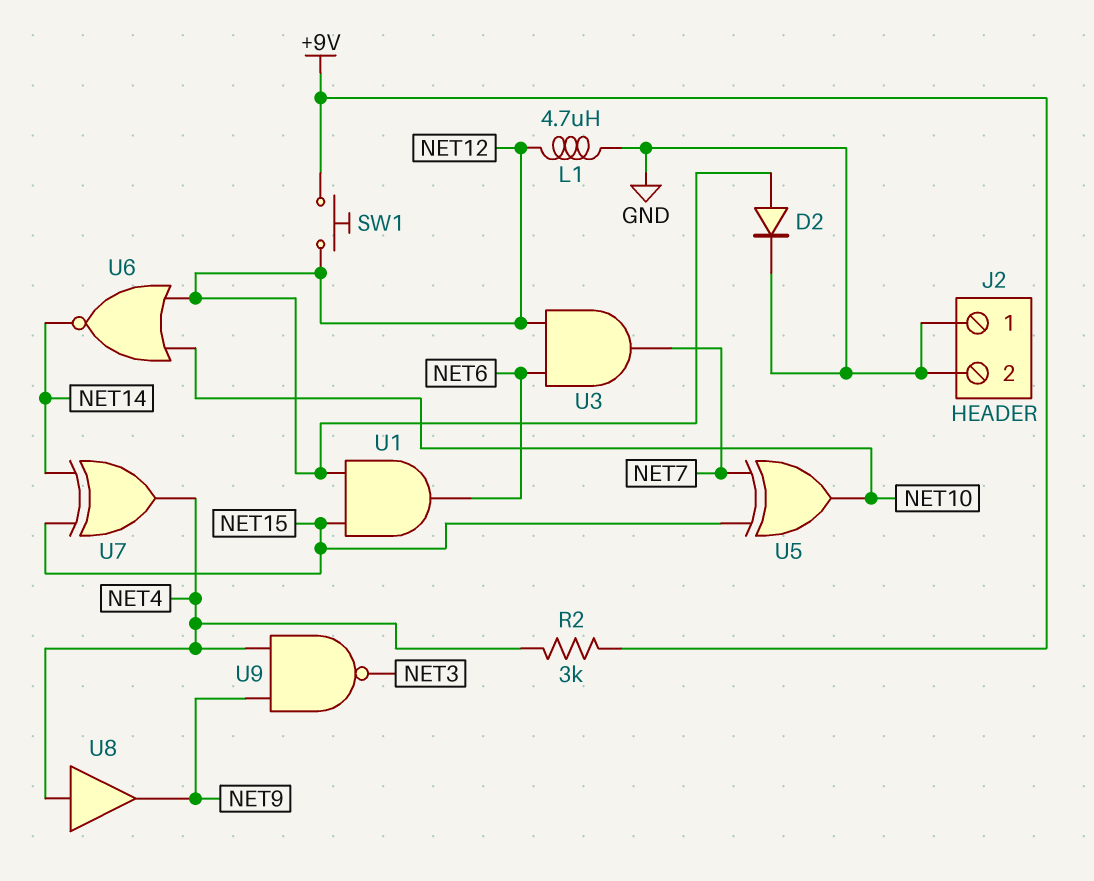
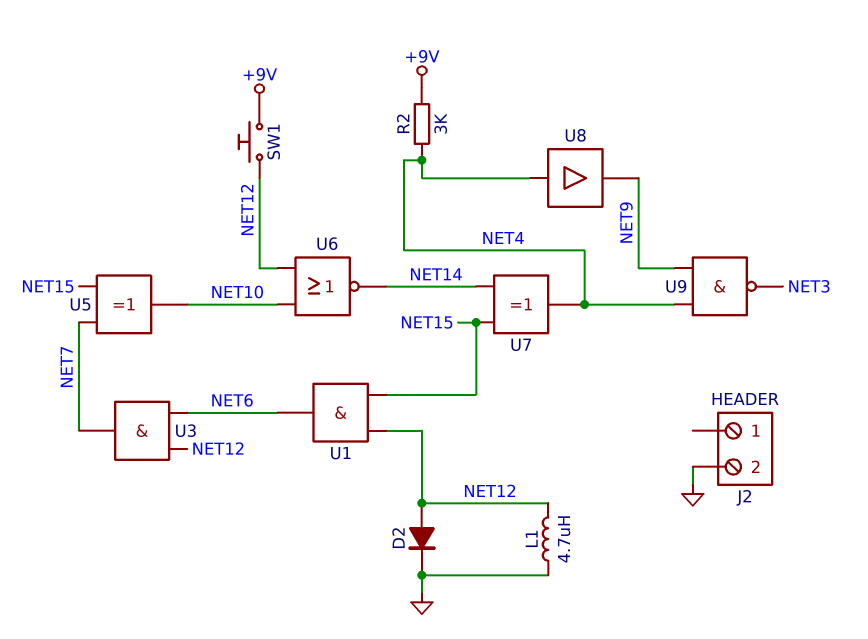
J2 pin 1: GND -> none

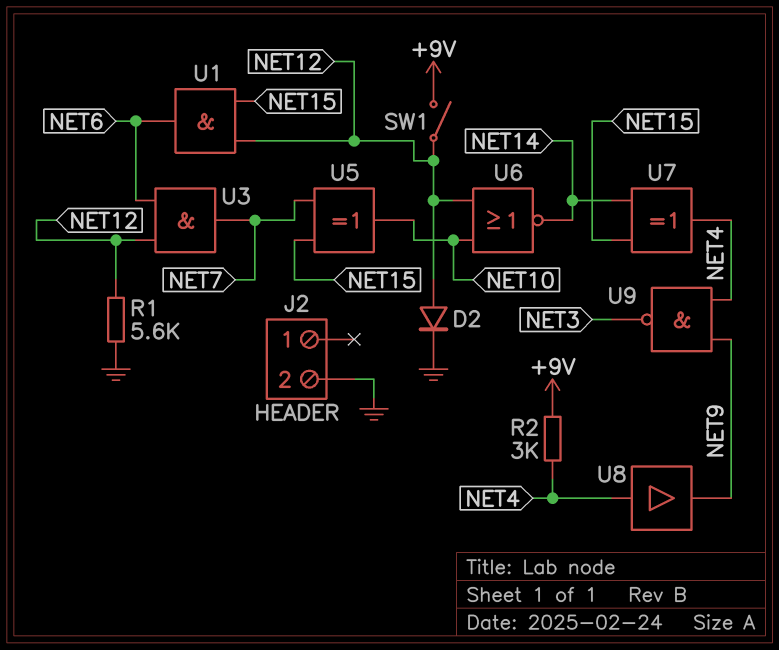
L1: 4.7uH (GND, NET12) -> none
R1: none -> 5.6k (GND, NET12)
SW1: button (+9V, NET12) -> switch (+9V, NET12)

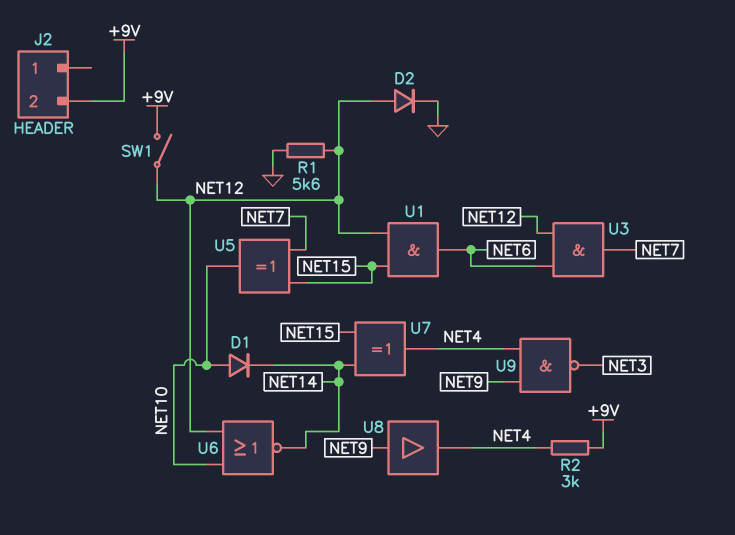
D1: none -> diode (A NET10, K NET14)
J2 pin 2: GND -> +9V
U8: buffer (in NET4, out NET9) -> buffer (in NET9, out NET4)

